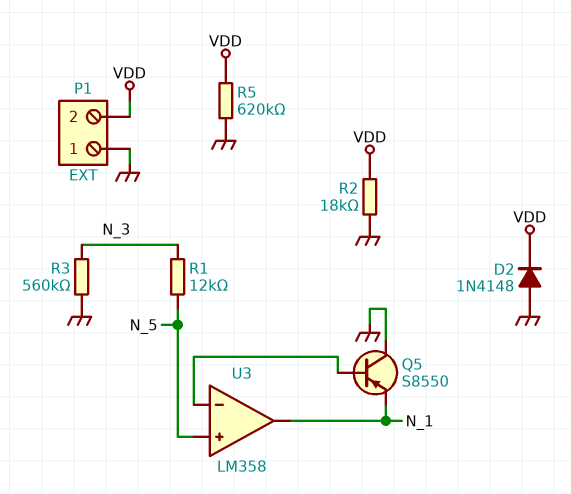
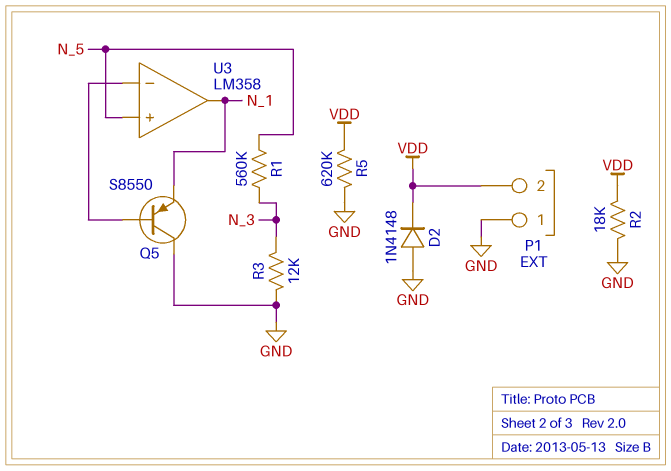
R1: 12k (N_3, N_5) -> 560k (N_3, N_5)
R3: 560k (GND, N_3) -> 12k (GND, N_3)

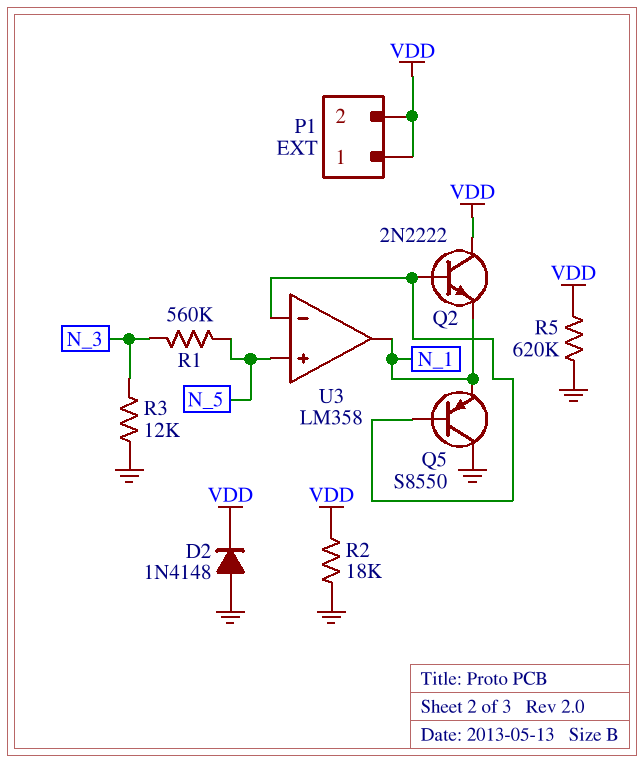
P1 pin 1: GND -> VDD
Q2: none -> NPN 2N2222 (B U3/in-, C VDD, E N_1)

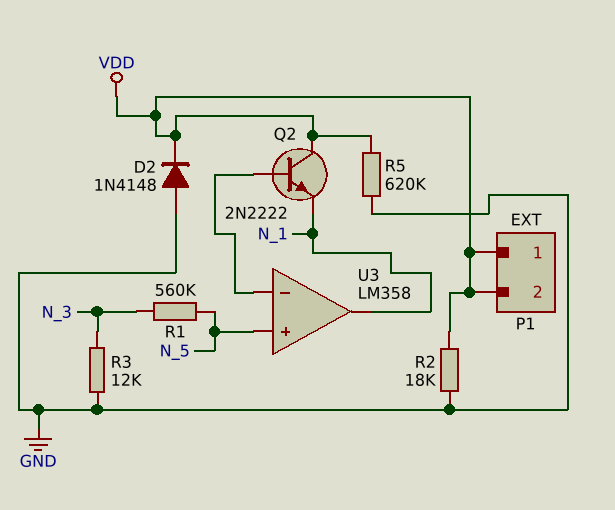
Q5: PNP S8550 (B U3/in-, C GND, E N_1) -> none

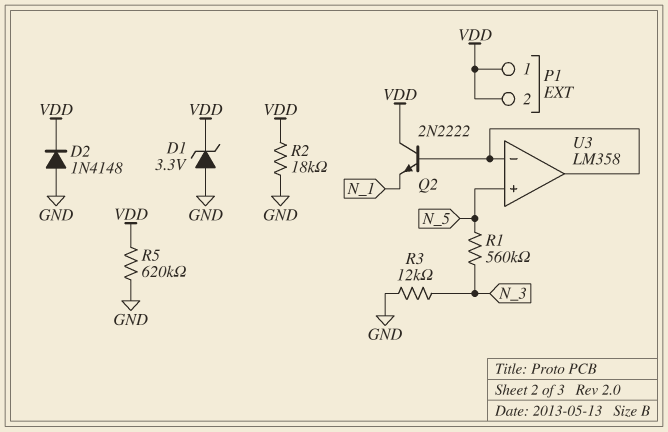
D1: none -> zener 3.3V (A GND, K VDD)
U3 pin out: N_1 -> U3/in-

